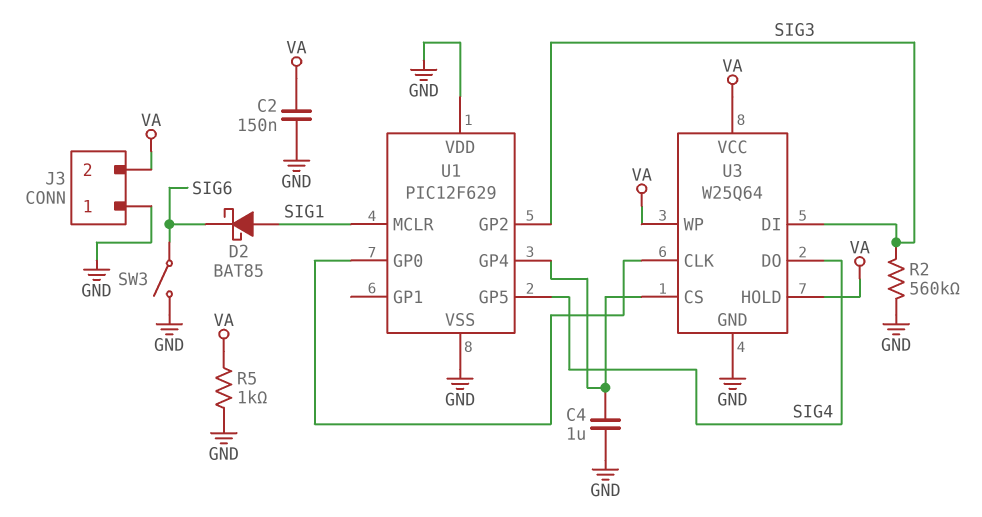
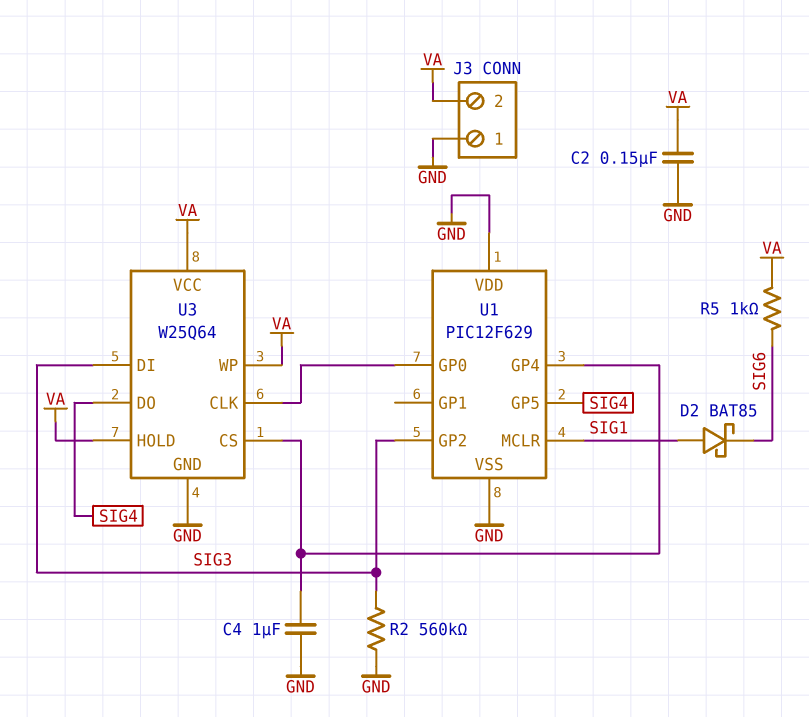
R5: 1k (GND, VA) -> 1k (SIG6, VA)
SW3: switch (GND, SIG6) -> none

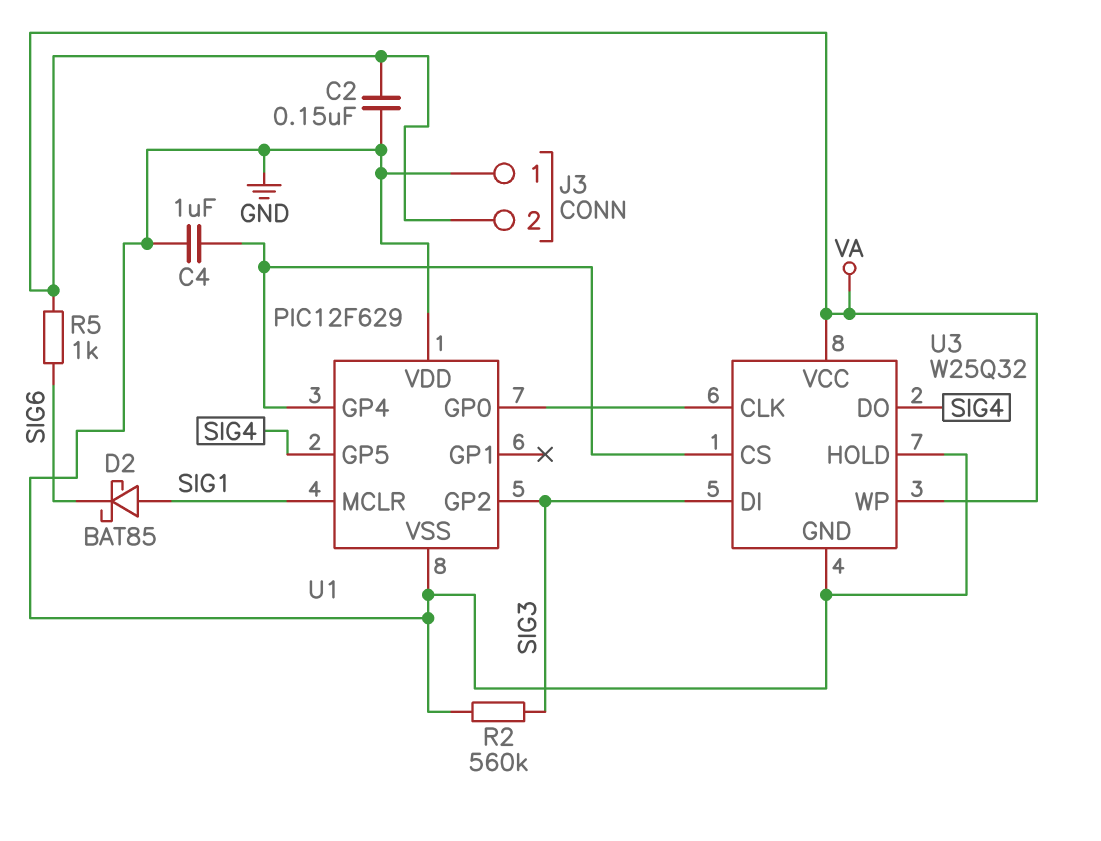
U3: W25Q64 -> W25Q32
U3 pin HOLD: VA -> GND

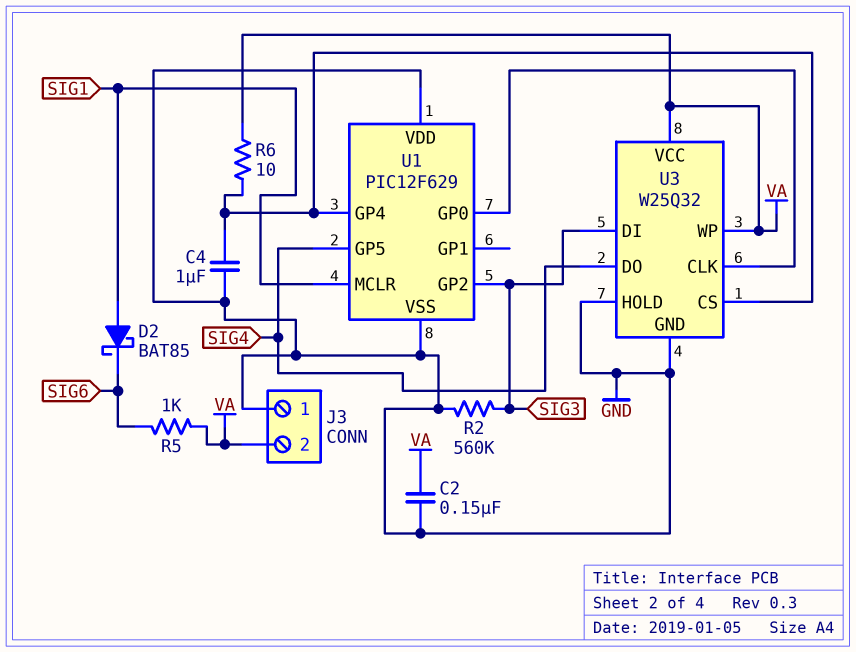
R6: none -> 10 (U1/GP4, VA)

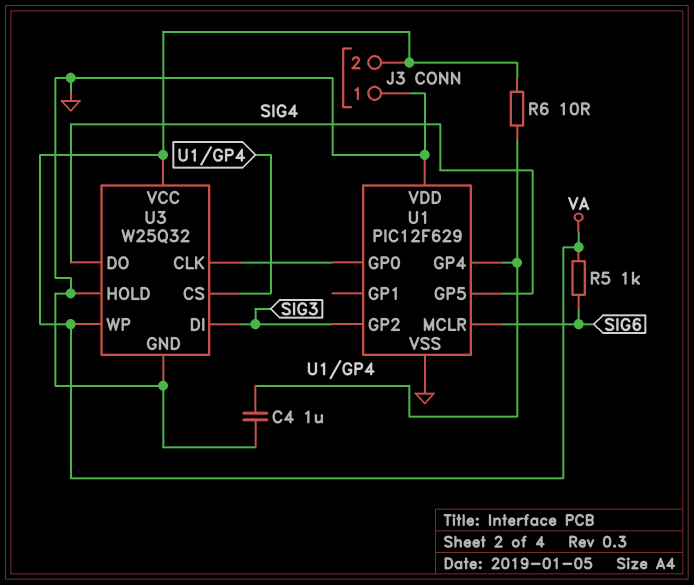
C2: 150nF (GND, VA) -> none
D2: schottky BAT85 (A SIG1, K SIG6) -> none
R2: 560k (GND, SIG3) -> none
U1 pin MCLR: SIG1 -> SIG6

